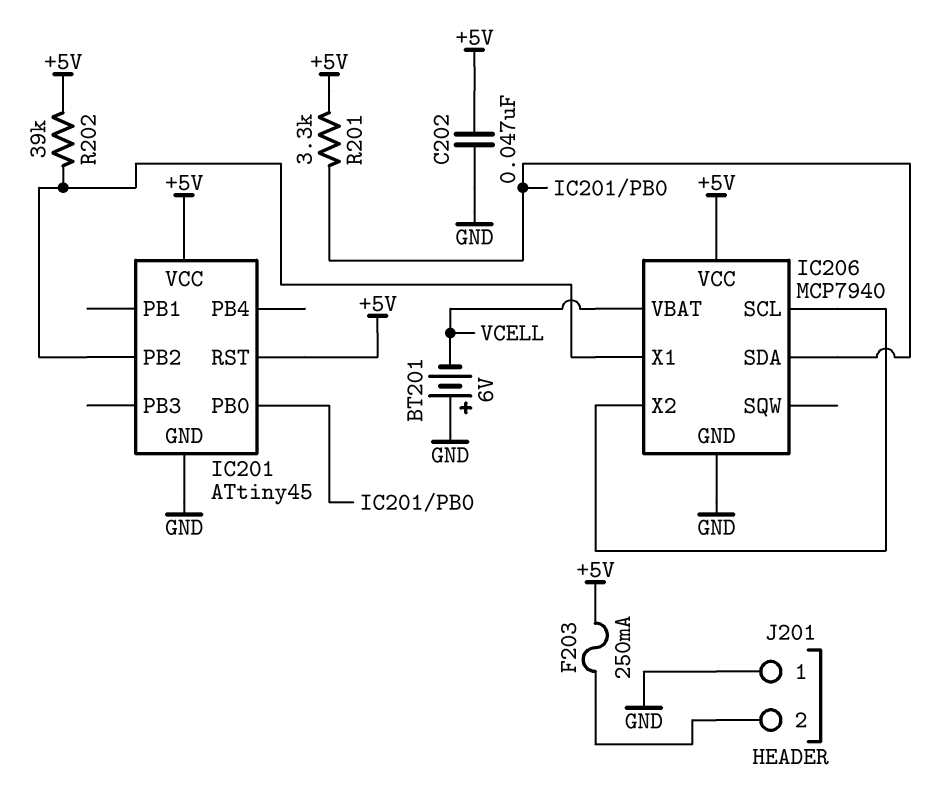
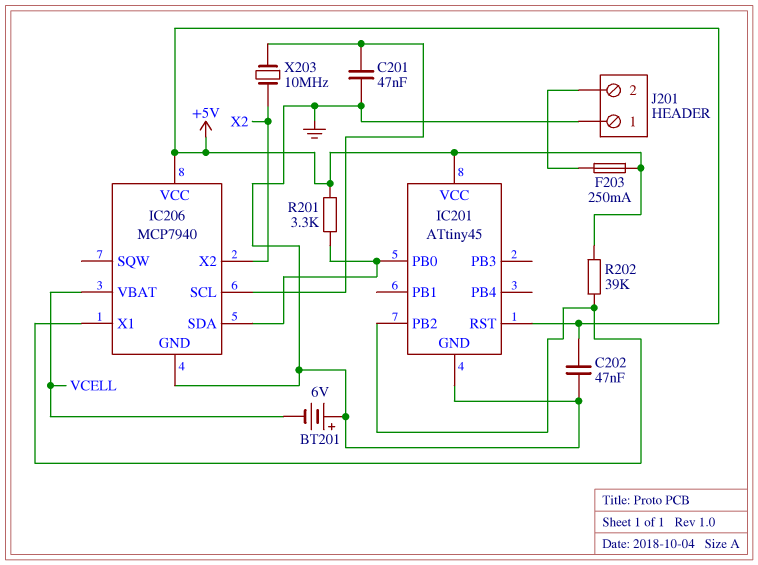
C201: none -> 47nF (GND, IC206/SCL)
IC206 pin X2: IC206/SCL -> X2
X203: none -> 10MHz (IC206/SCL, X2)

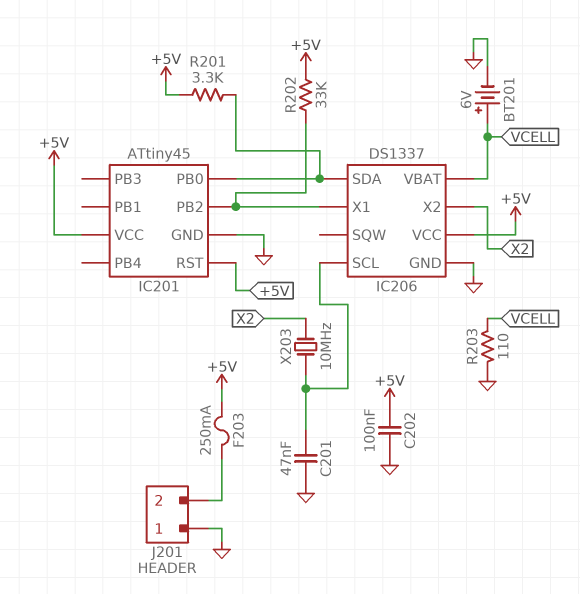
BT201: 6V (plus GND, minus VCELL) -> 6V (plus VCELL, minus GND)
C202: 47nF (+5V, GND) -> 100nF (+5V, GND)
IC206: MCP7940 -> DS1337
R202: 39k (+5V, IC201/PB2) -> 33k (+5V, IC201/PB2)
R203: none -> 110 (GND, VCELL)

